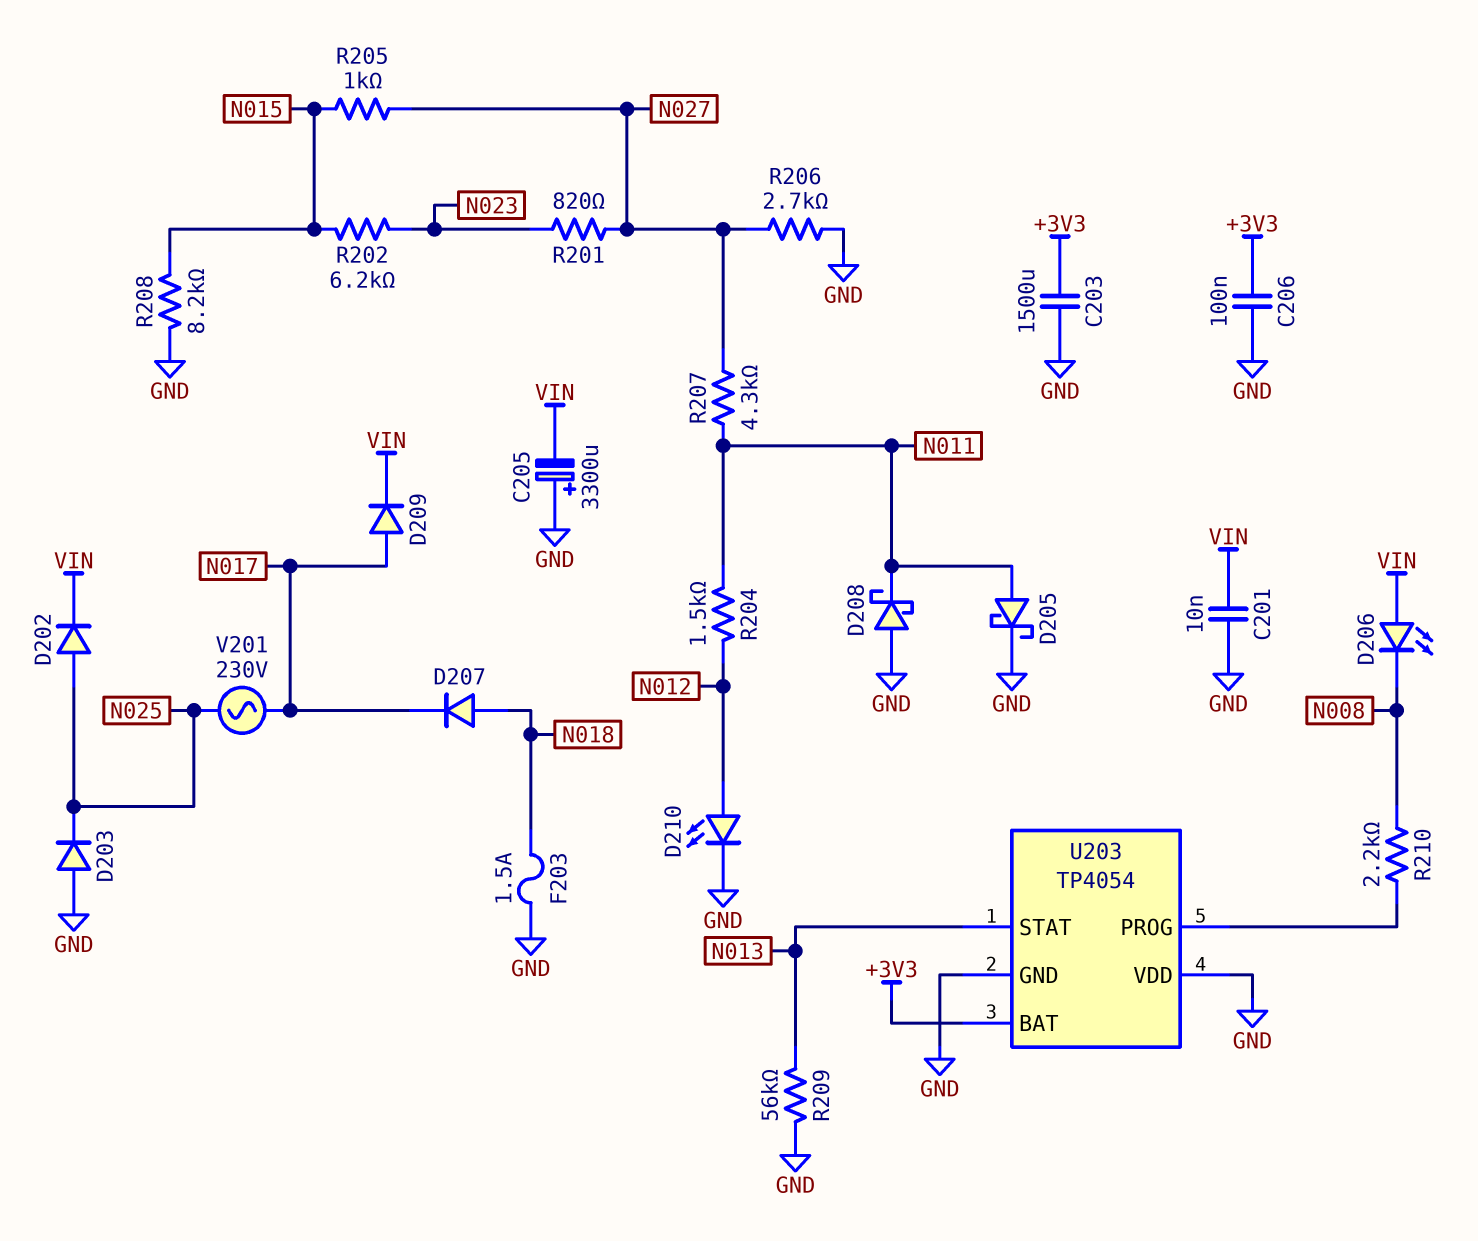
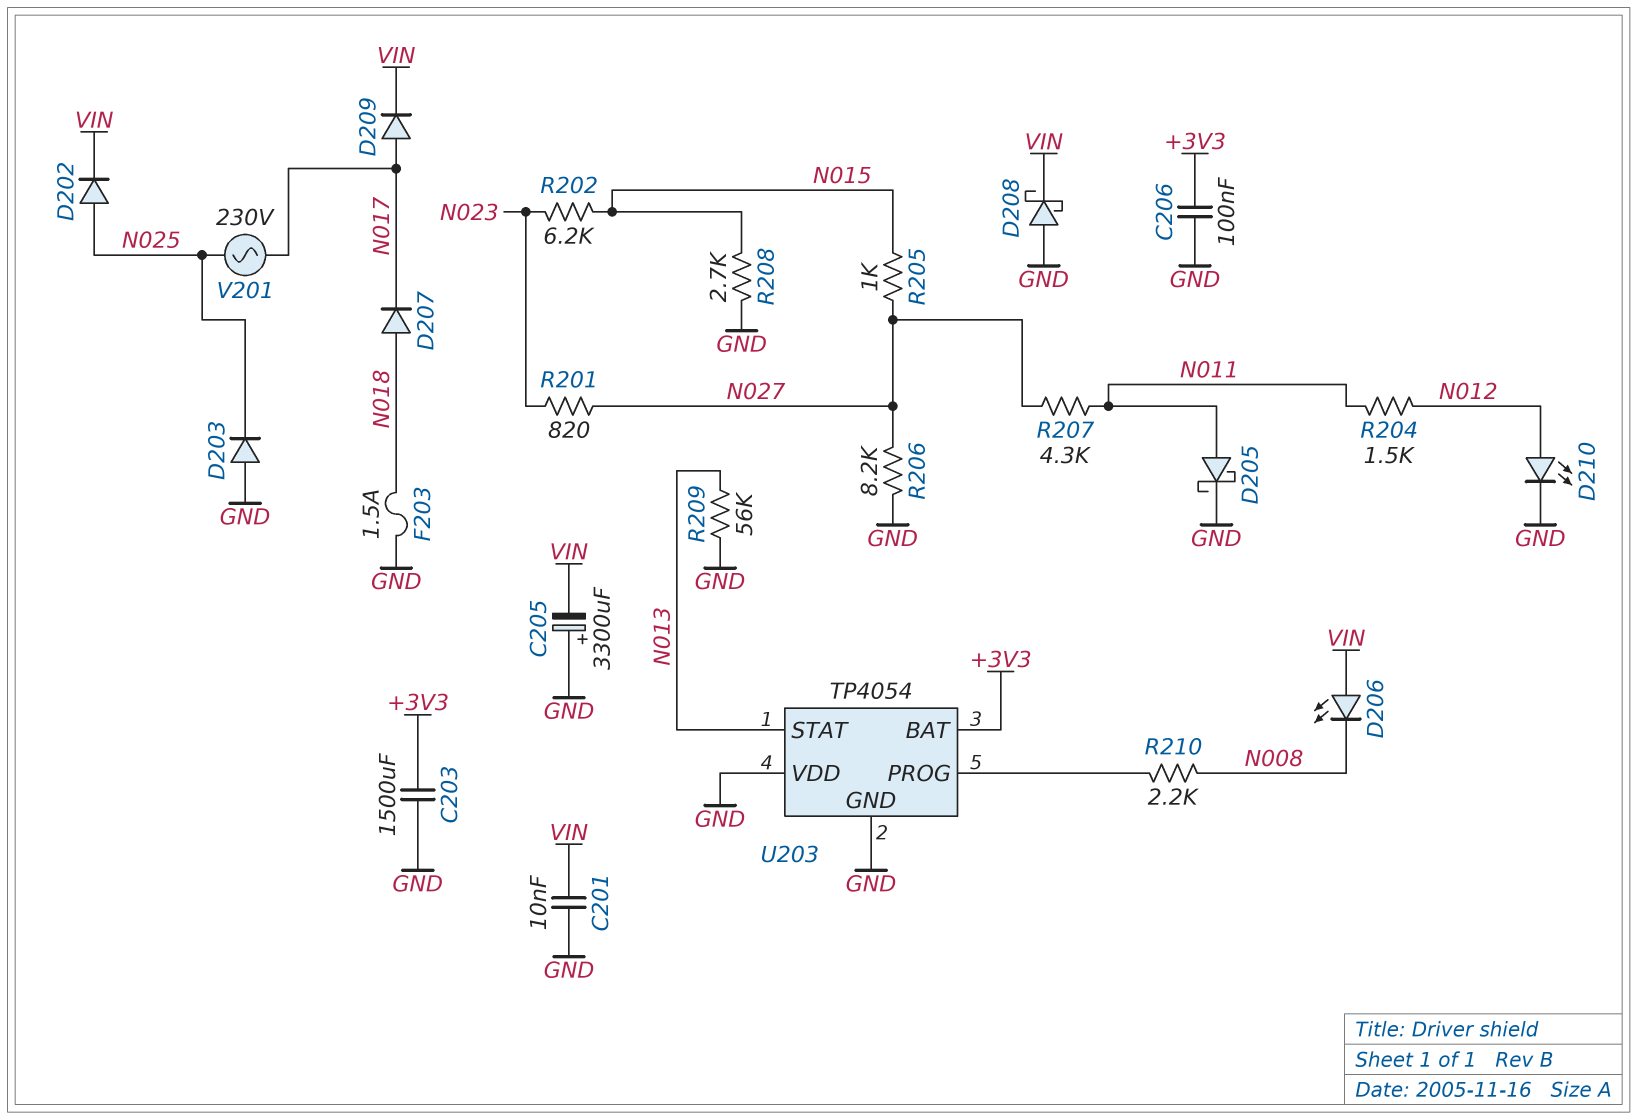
D208: schottky (A GND, K N011) -> schottky (A GND, K VIN)
R206: 2.7k (GND, N027) -> 8.2k (GND, N027)
R208: 8.2k (GND, N015) -> 2.7k (GND, N015)

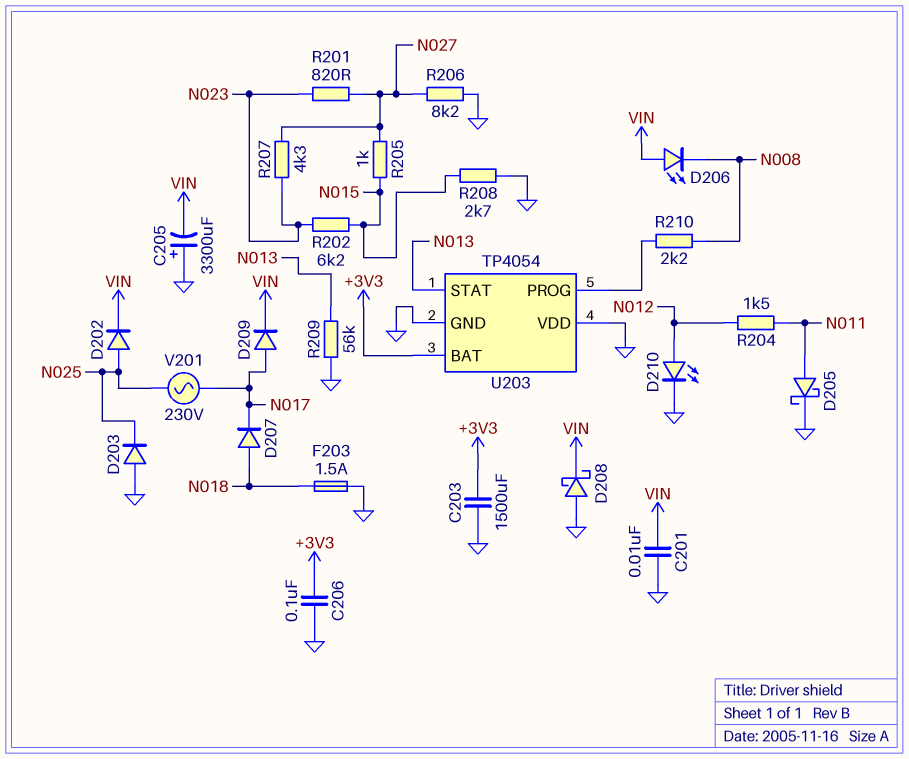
R207: 4.3k (N011, N027) -> 4.3k (N023, N027)

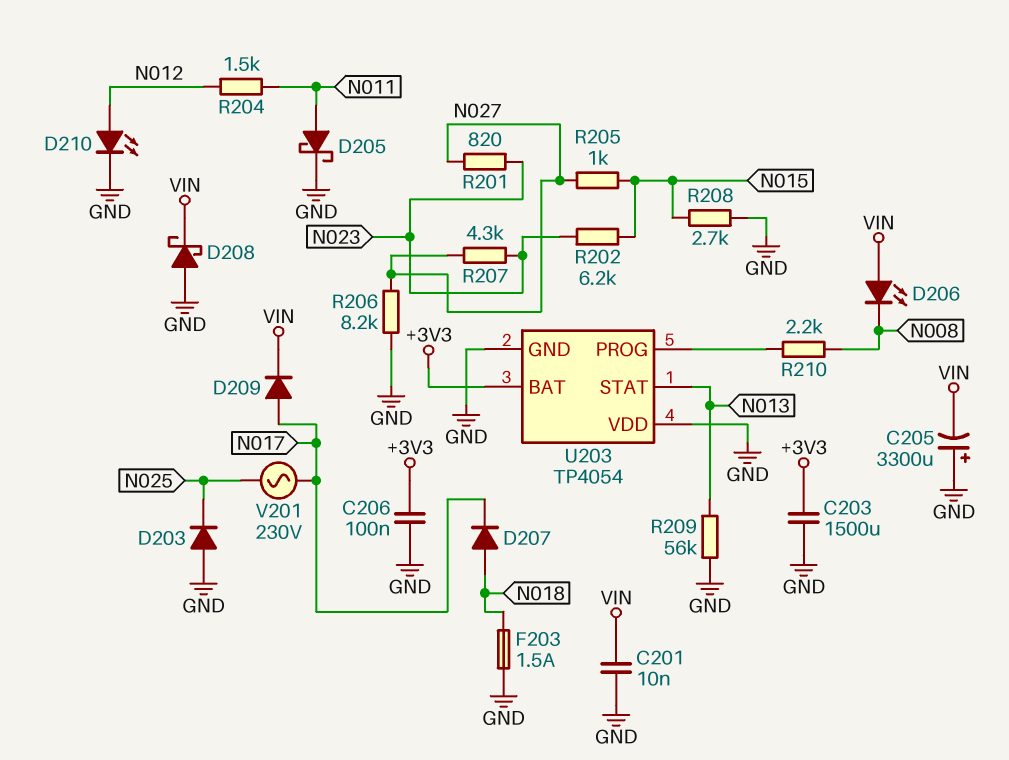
D202: diode (A N025, K VIN) -> none

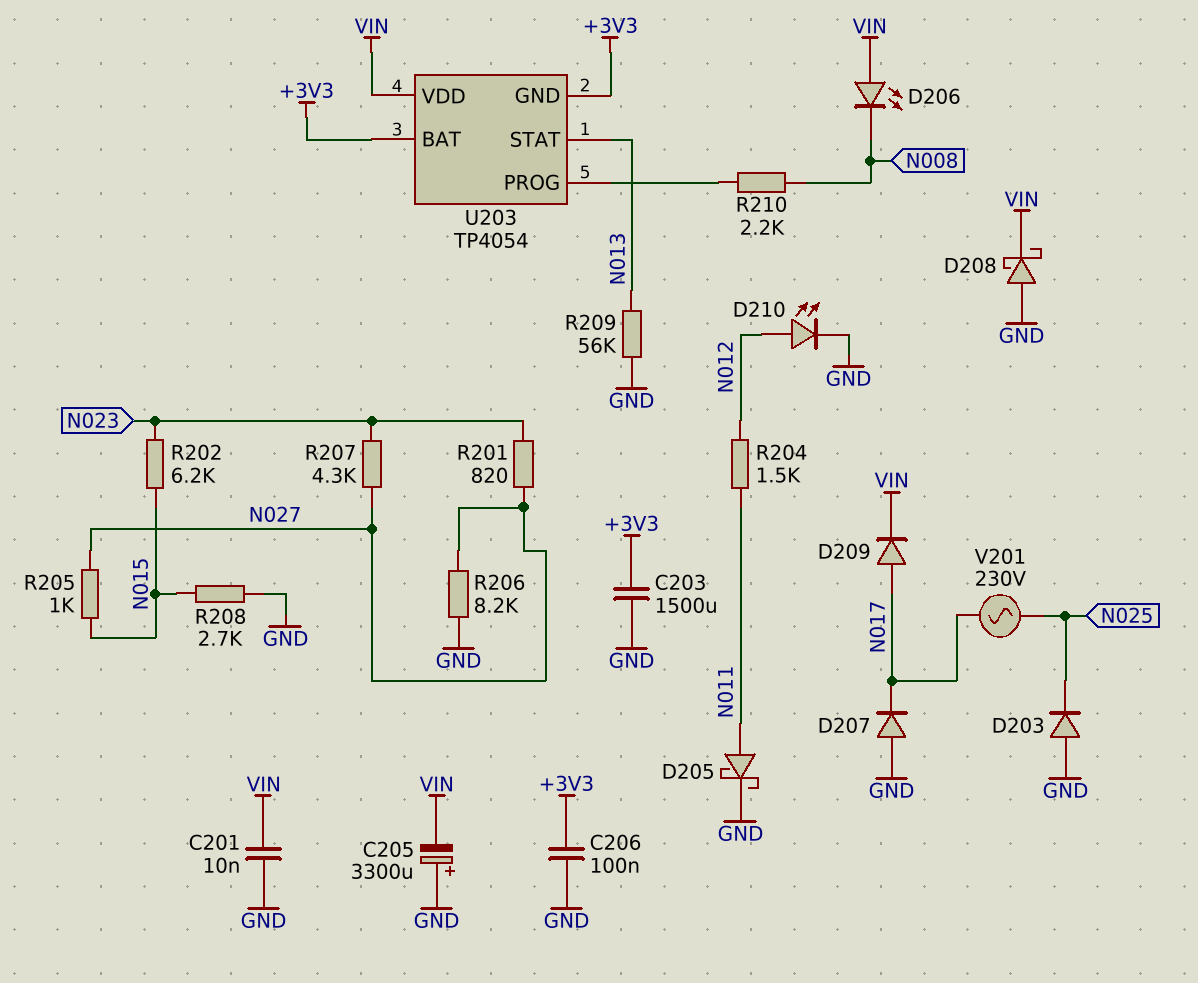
D207: diode (A N018, K N017) -> diode (A GND, K N017)
F203: 1.5A (GND, N018) -> none
U203 pin GND: GND -> +3V3
U203 pin VDD: GND -> VIN

